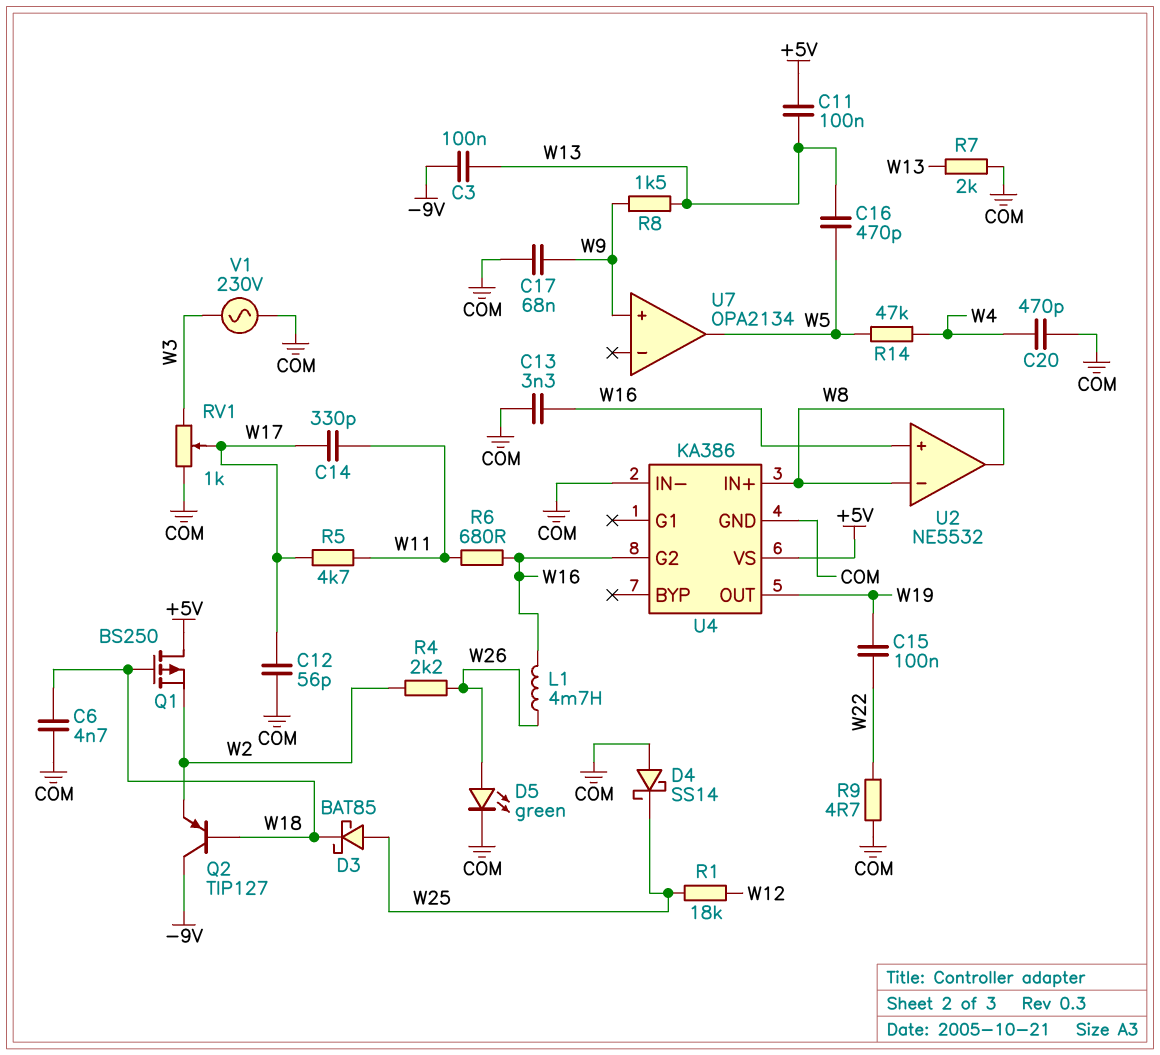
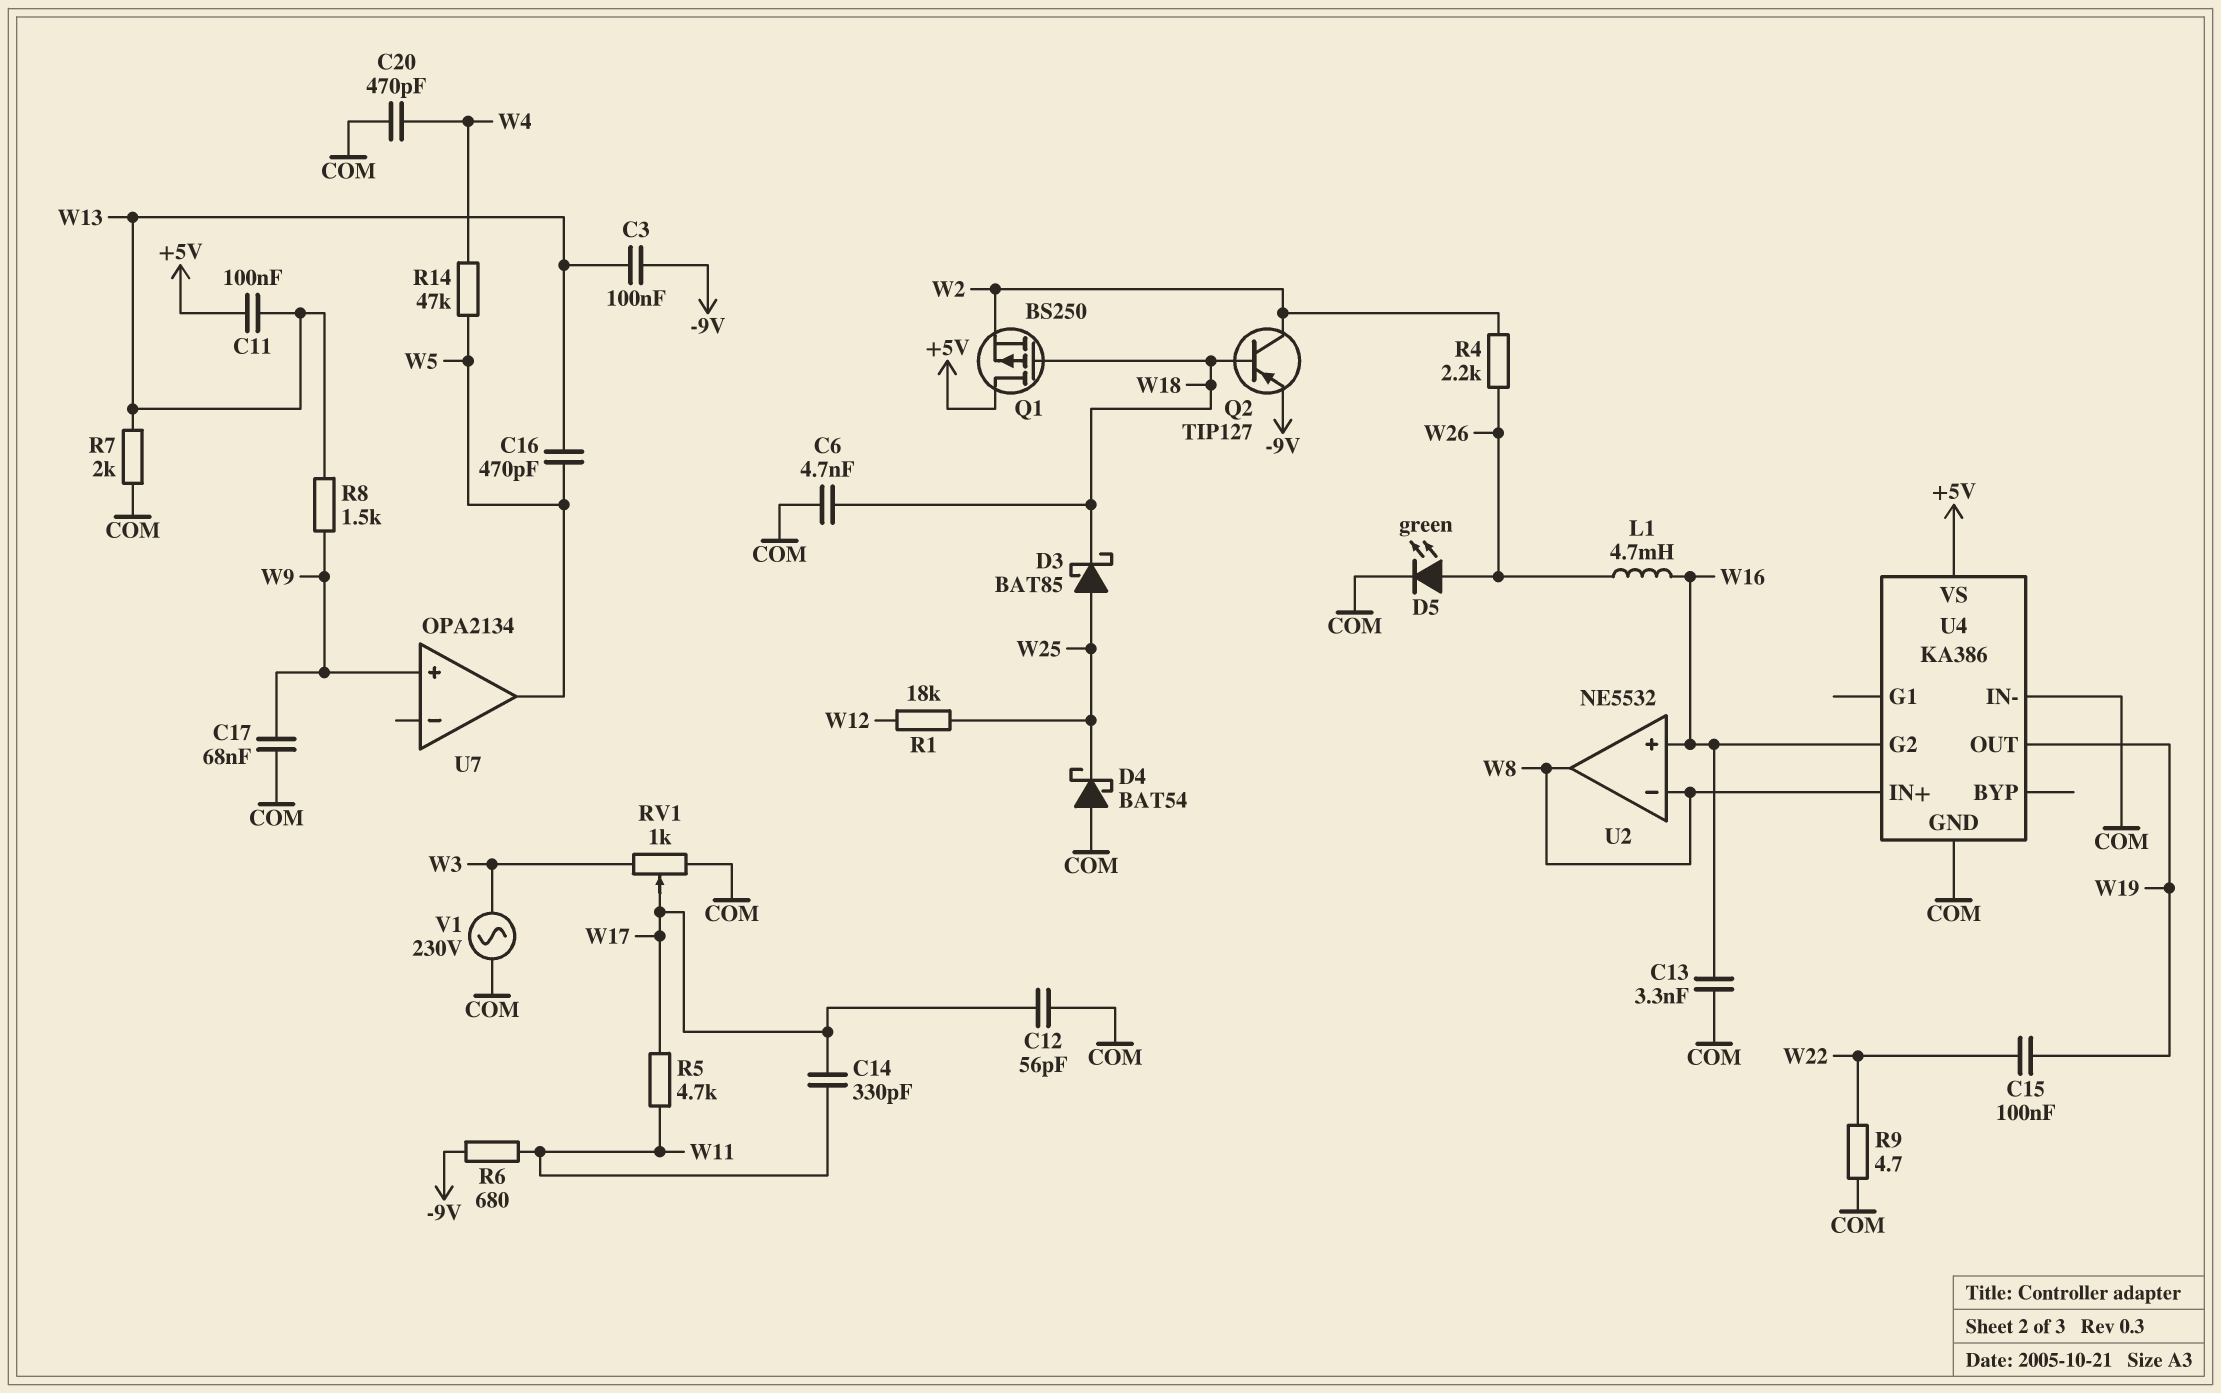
D4: schottky SS14 (A COM, K W25) -> schottky BAT54 (A COM, K W25)
Q2: PNP TIP127 (B W18, C -9V, E W2) -> PNP TIP127 (B W18, C W2, E -9V)
R6: 680 (W11, W16) -> 680 (-9V, W11)

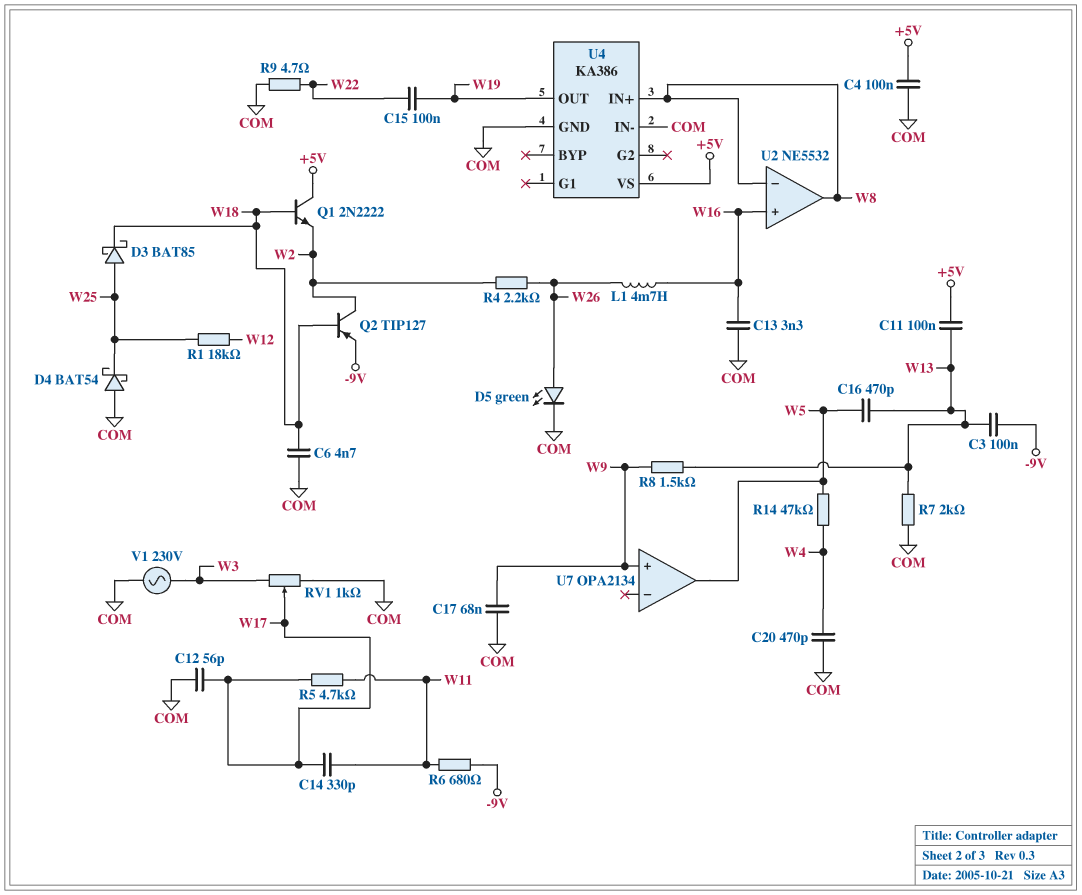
C4: none -> 100nF (+5V, COM)
Q1: PMOS BS250 (G W18, D +5V, S W2) -> NPN 2N2222 (B W18, C +5V, E W2)
U4 pin G2: W16 -> none

